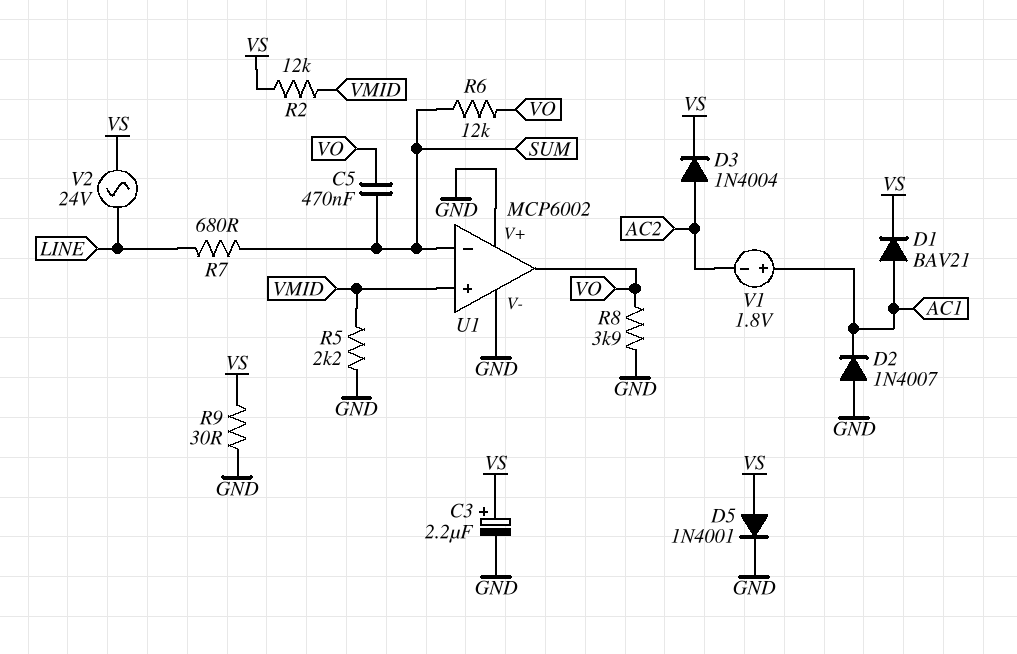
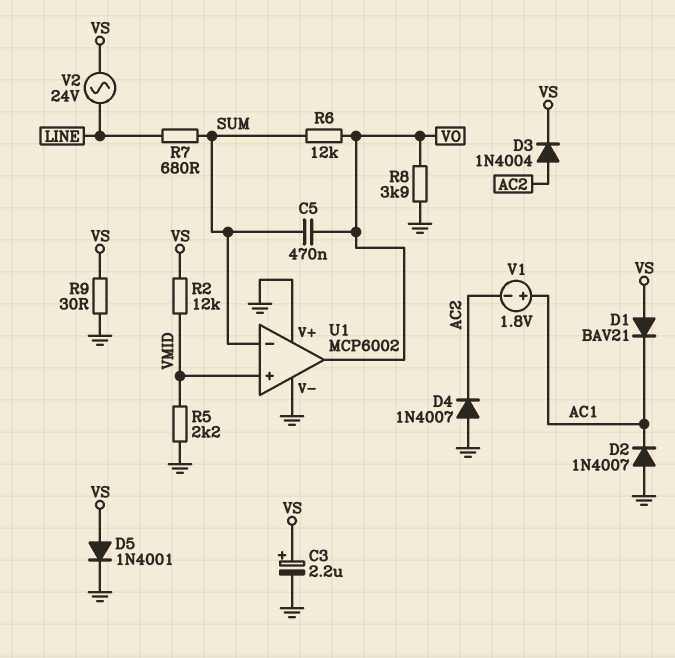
D1: diode BAV21 (A AC1, K VS) -> diode BAV21 (A VS, K AC1)
D4: none -> diode 1N4007 (A GND, K AC2)

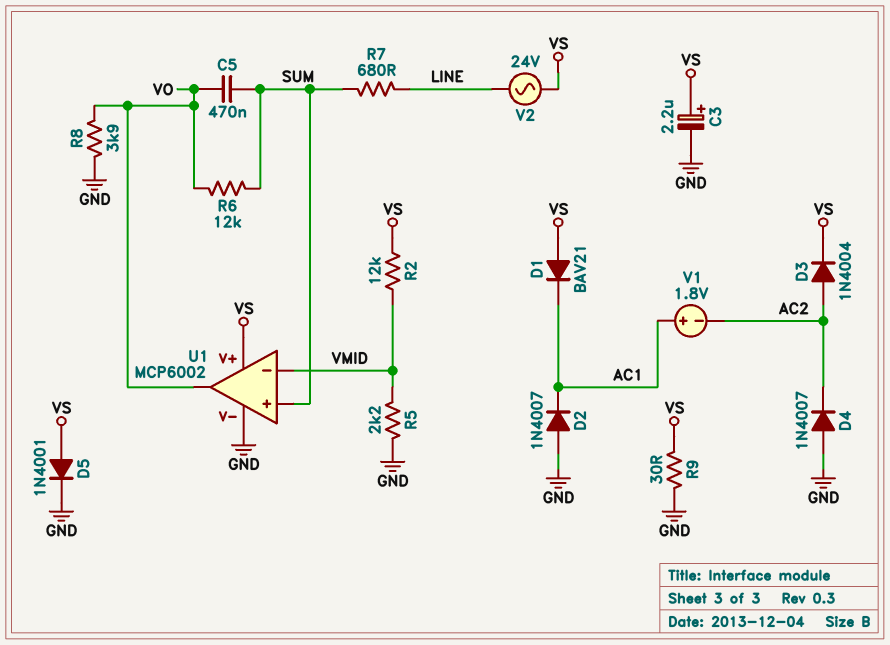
U1 pin V+: GND -> VS
U1 pin in+: VMID -> SUM
U1 pin in-: SUM -> VMID

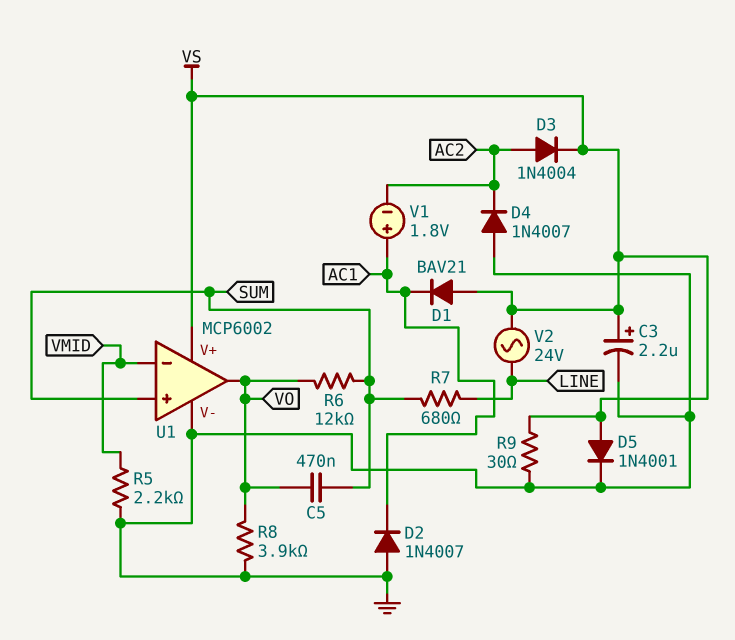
R2: 12k (VMID, VS) -> none

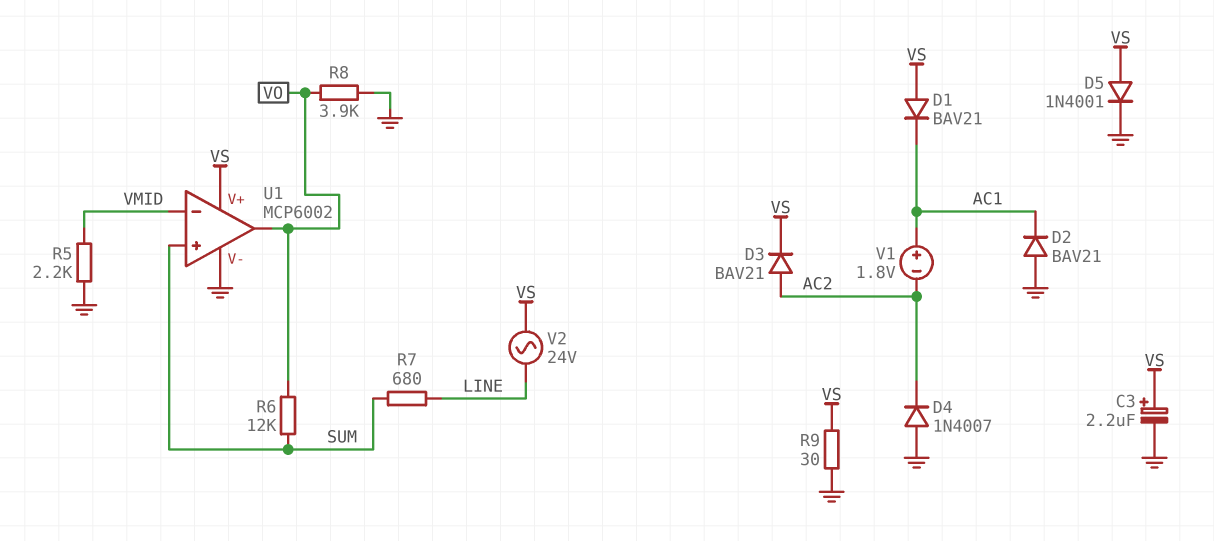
C5: 470nF (SUM, VO) -> none
D2: diode 1N4007 (A GND, K AC1) -> diode BAV21 (A GND, K AC1)
D3: diode 1N4004 (A AC2, K VS) -> diode BAV21 (A AC2, K VS)

